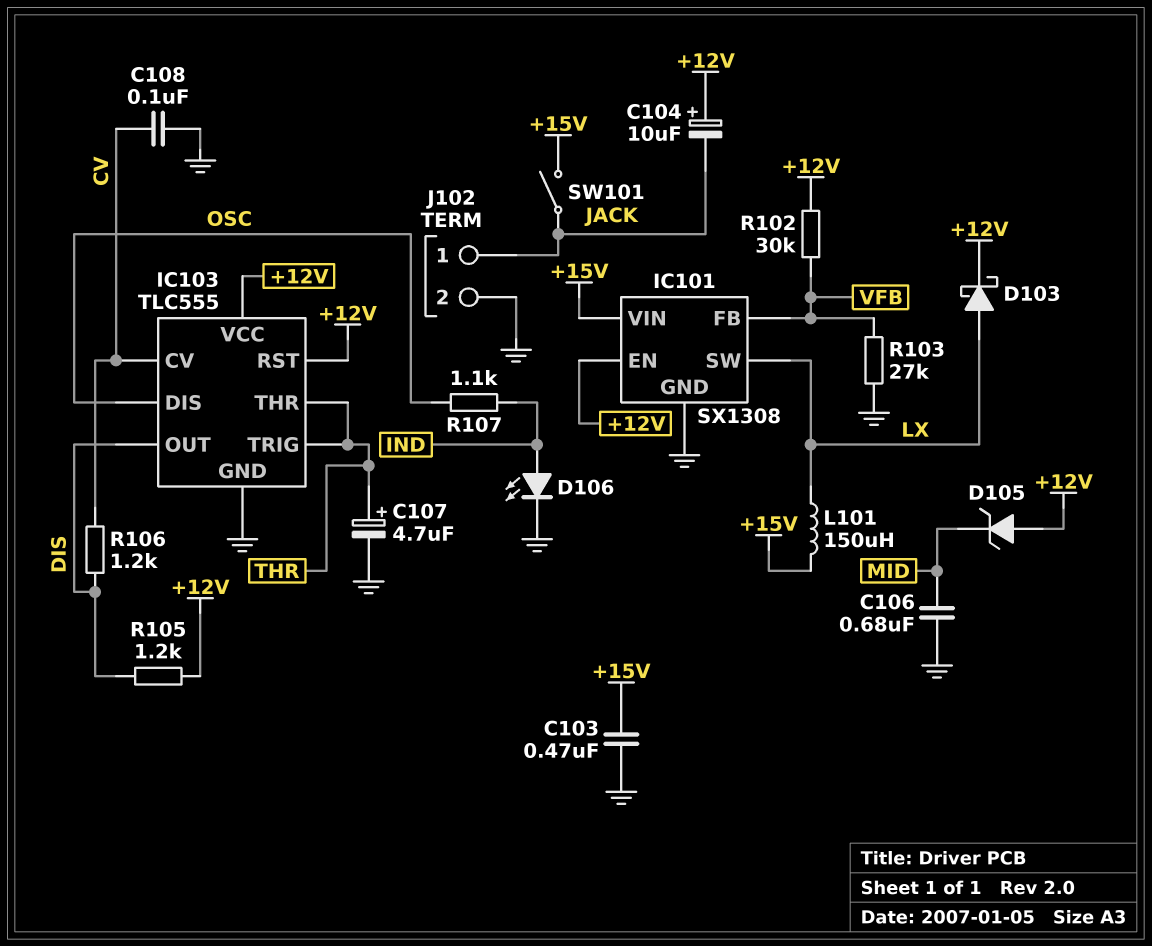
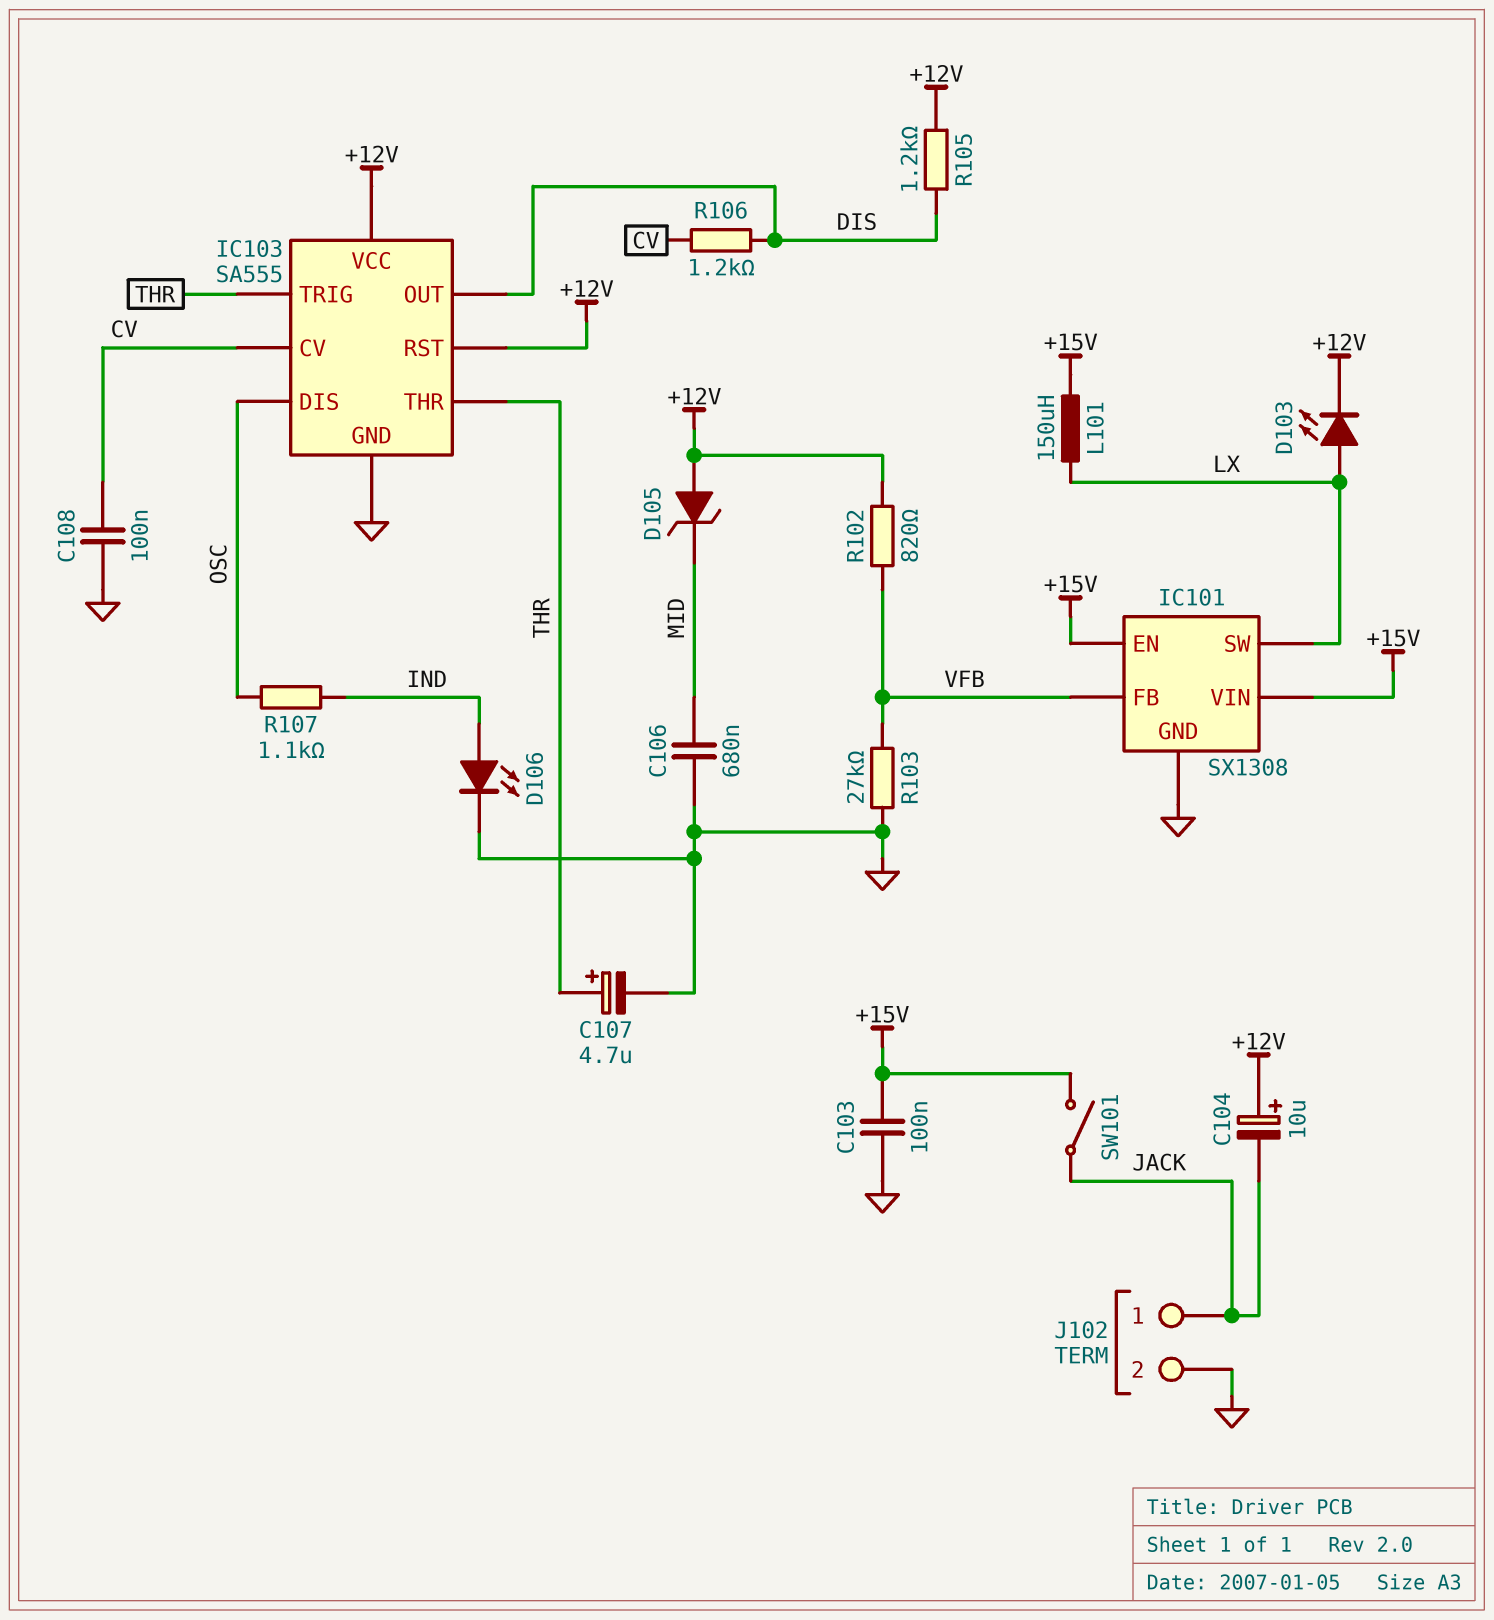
C103: 470nF (+15V, GND) -> 100nF (+15V, GND)
D103: schottky (A LX, K +12V) -> LED (A LX, K +12V)
IC101 pin EN: +12V -> +15V
IC103: TLC555 -> SA555
R102: 30k (+12V, VFB) -> 820 (+12V, VFB)

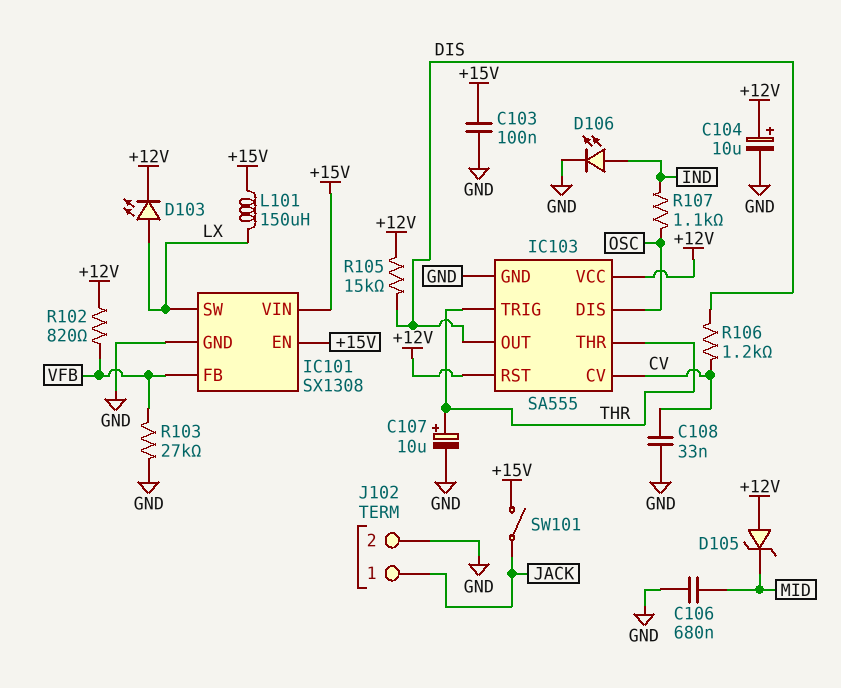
C104: 10uF (plus +12V, minus JACK) -> 10uF (plus +12V, minus GND)
C107: 4.7uF (plus THR, minus GND) -> 10uF (plus THR, minus GND)
C108: 100nF (CV, GND) -> 33nF (CV, GND)
R105: 1.2k (+12V, DIS) -> 15k (+12V, DIS)

